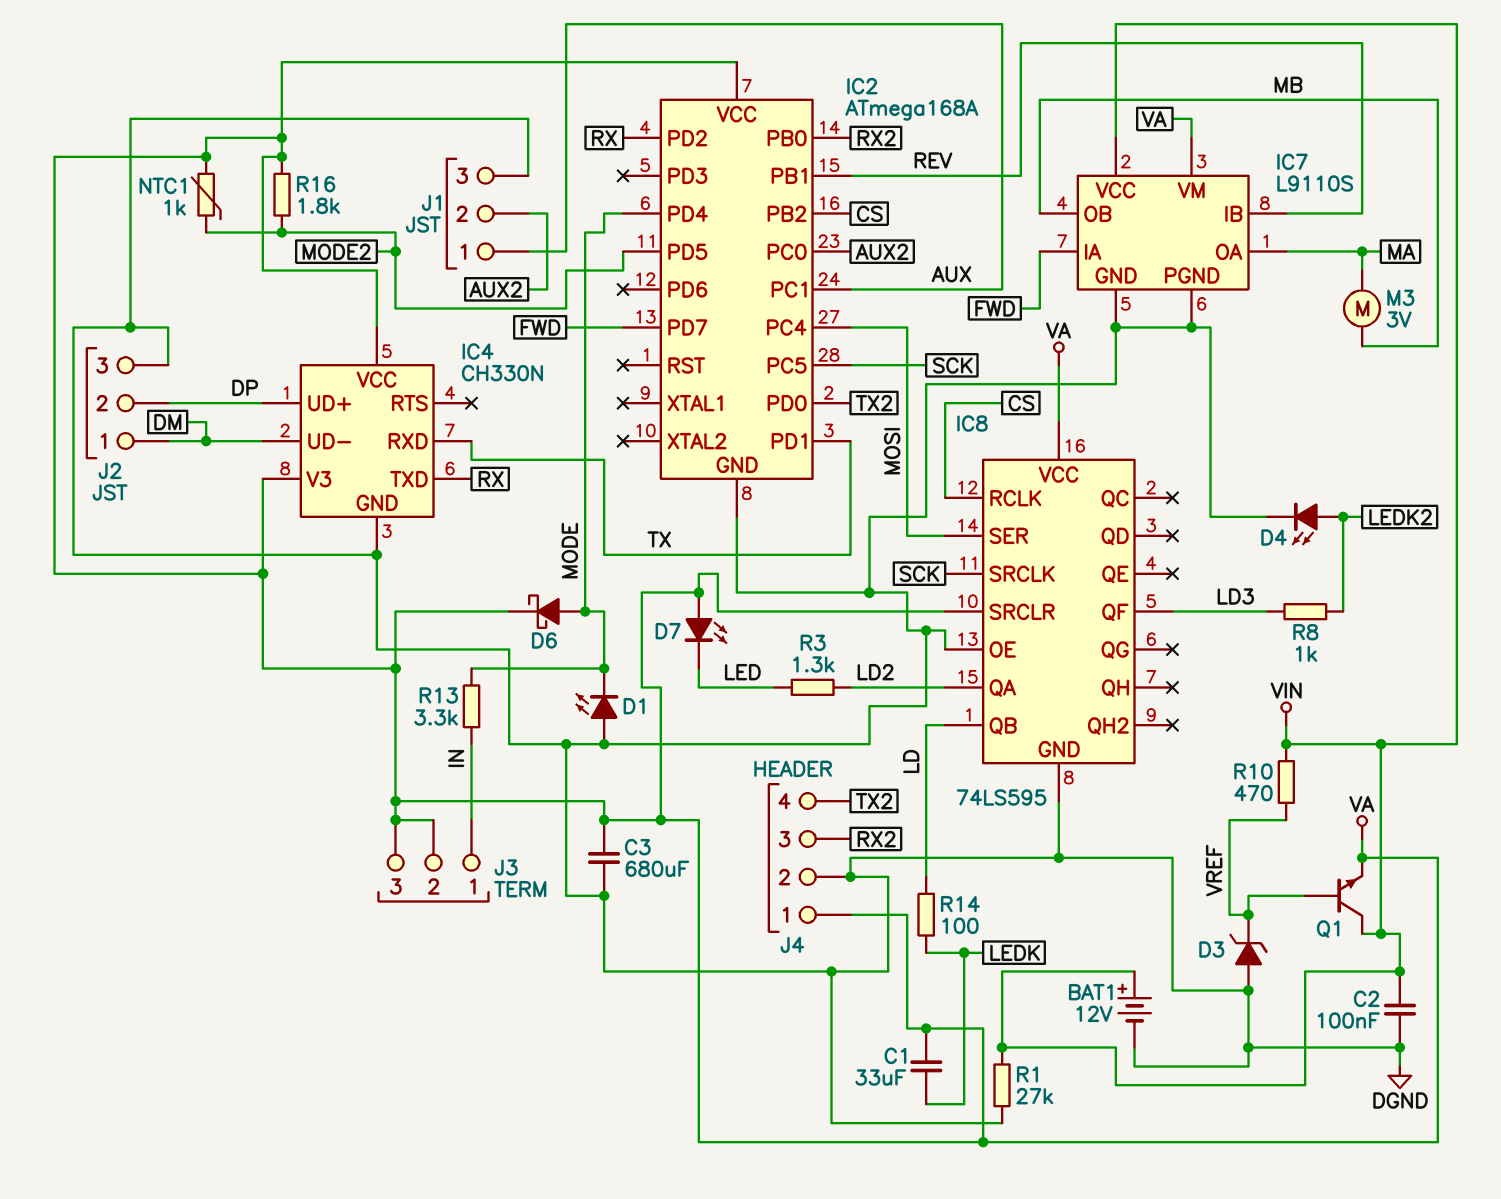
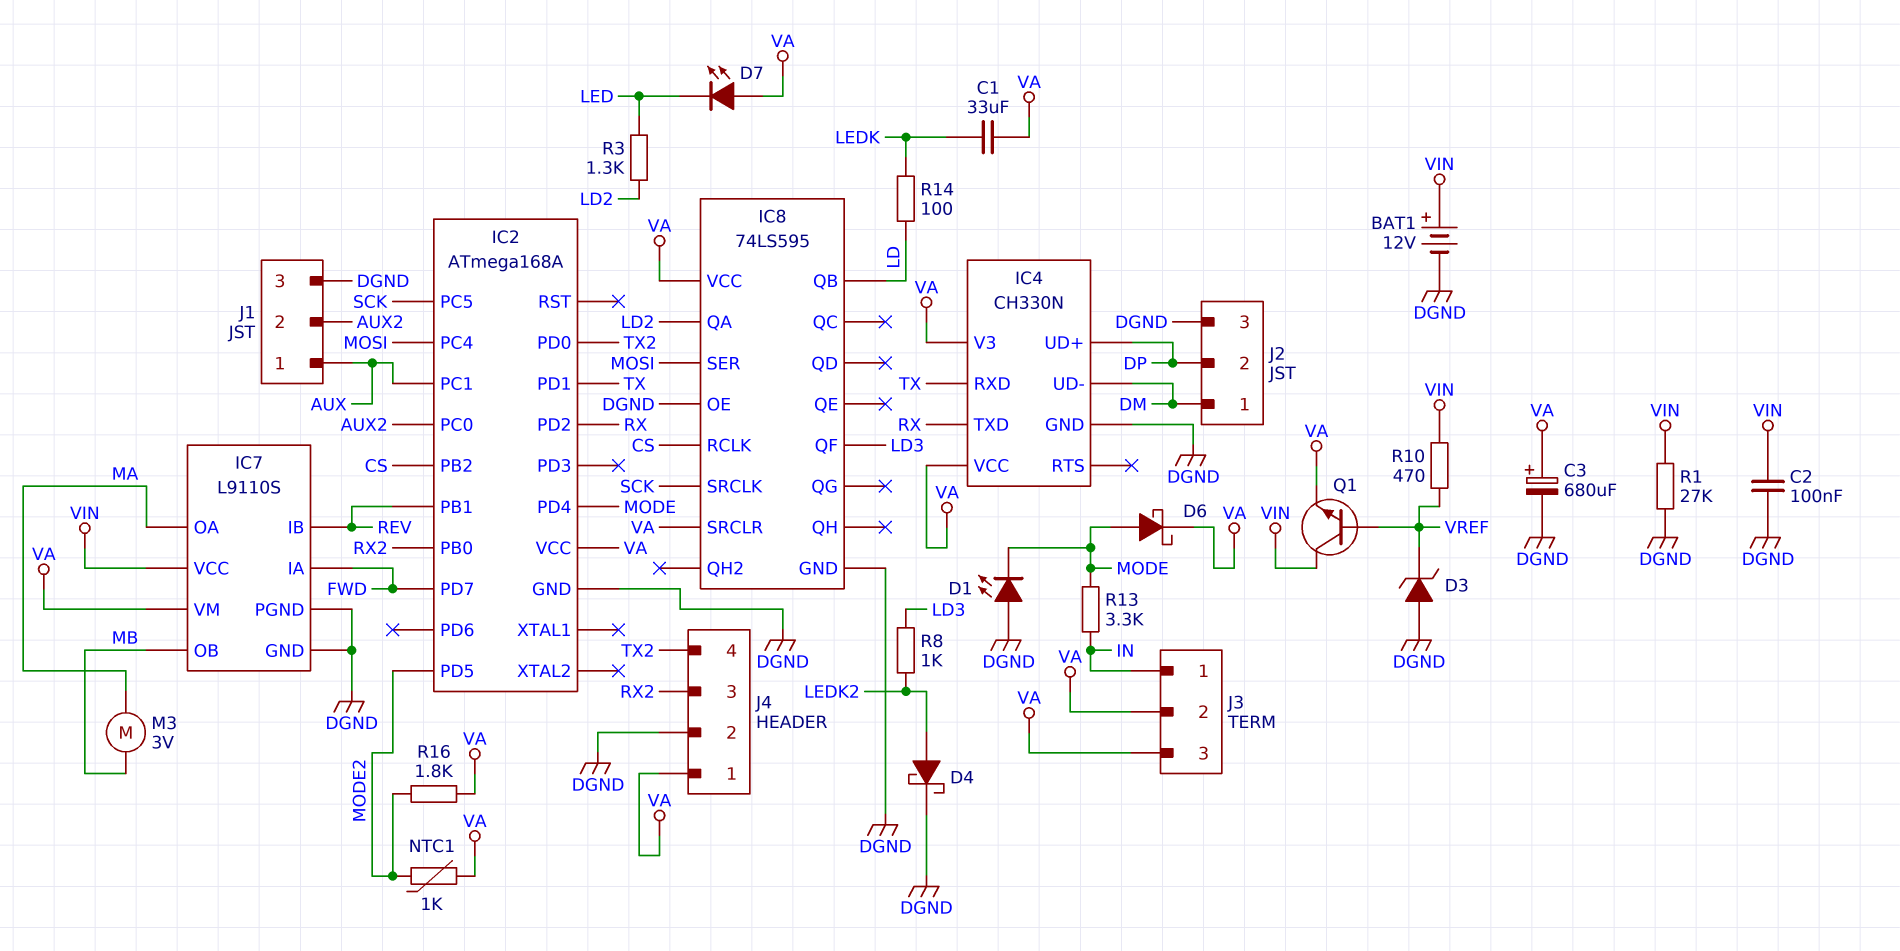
C3: 680uF (DGND, VA) -> 680uF (plus VA, minus DGND)
D4: LED (A LEDK2, K DGND) -> schottky (A LEDK2, K DGND)

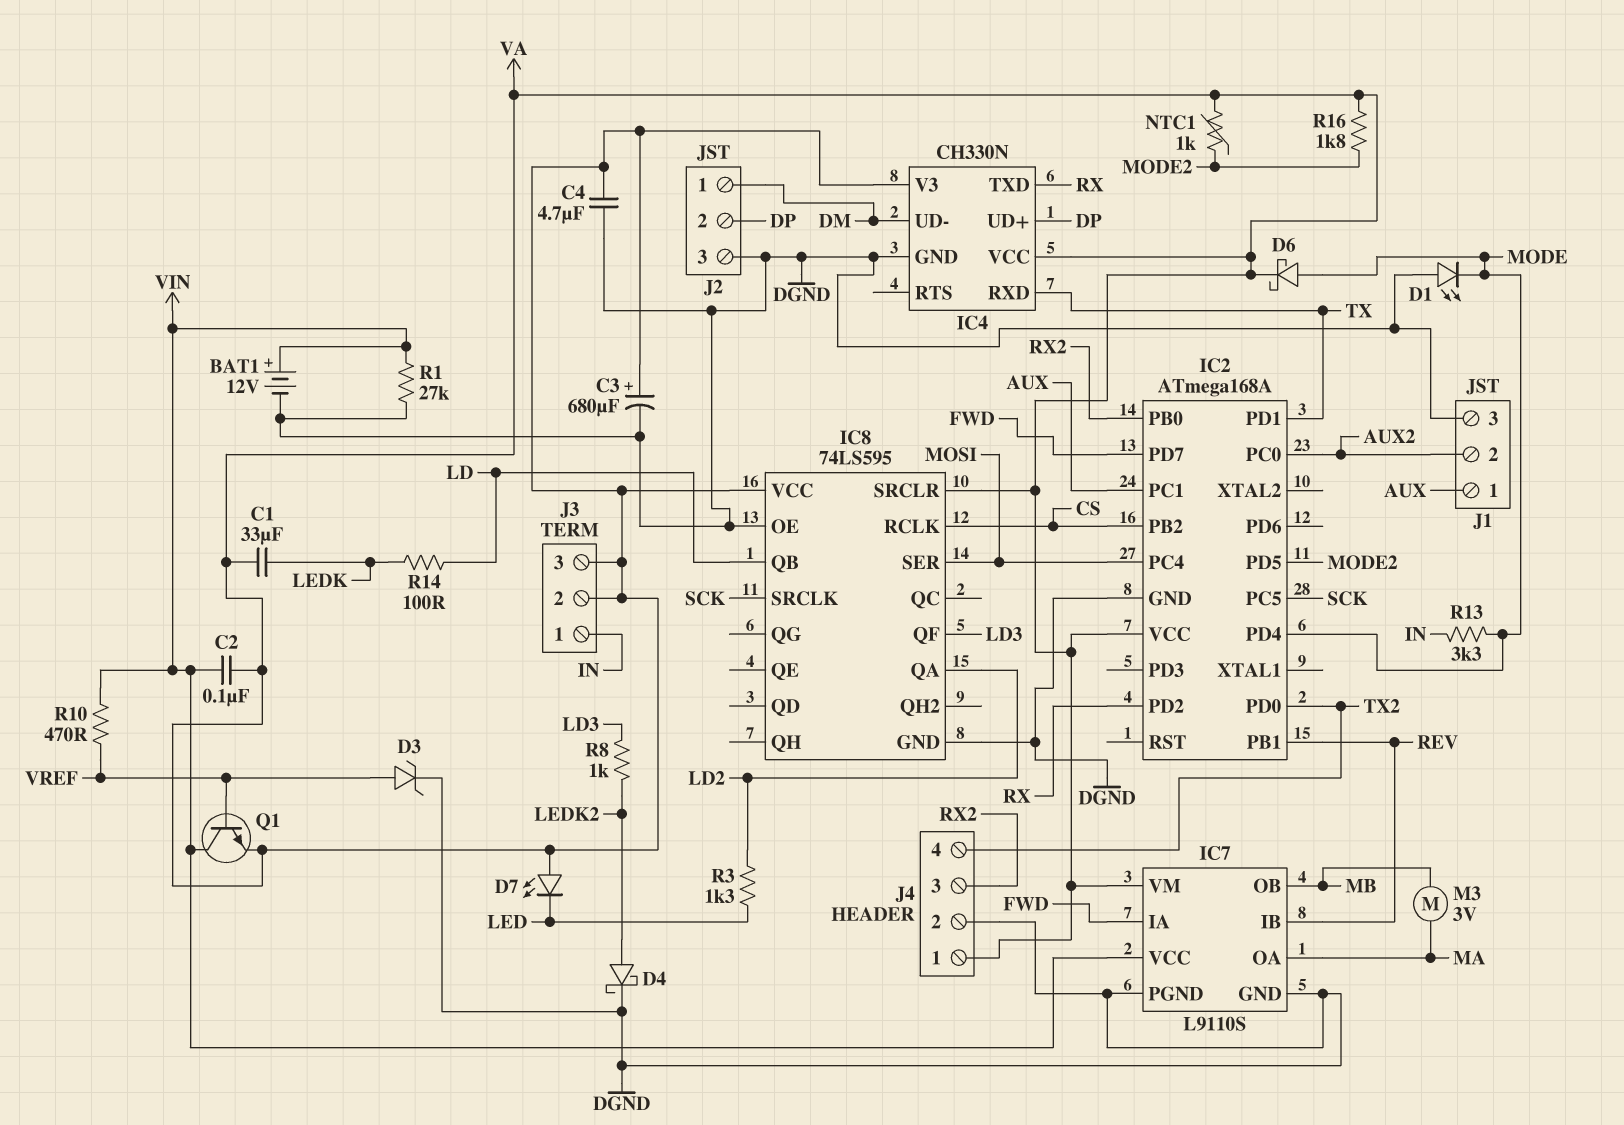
C2: 100nF (DGND, VIN) -> 100nF (VA, VIN)
C4: none -> 4.7uF (DGND, VA)
D3: zener (A DGND, K VREF) -> zener (A VREF, K DGND)

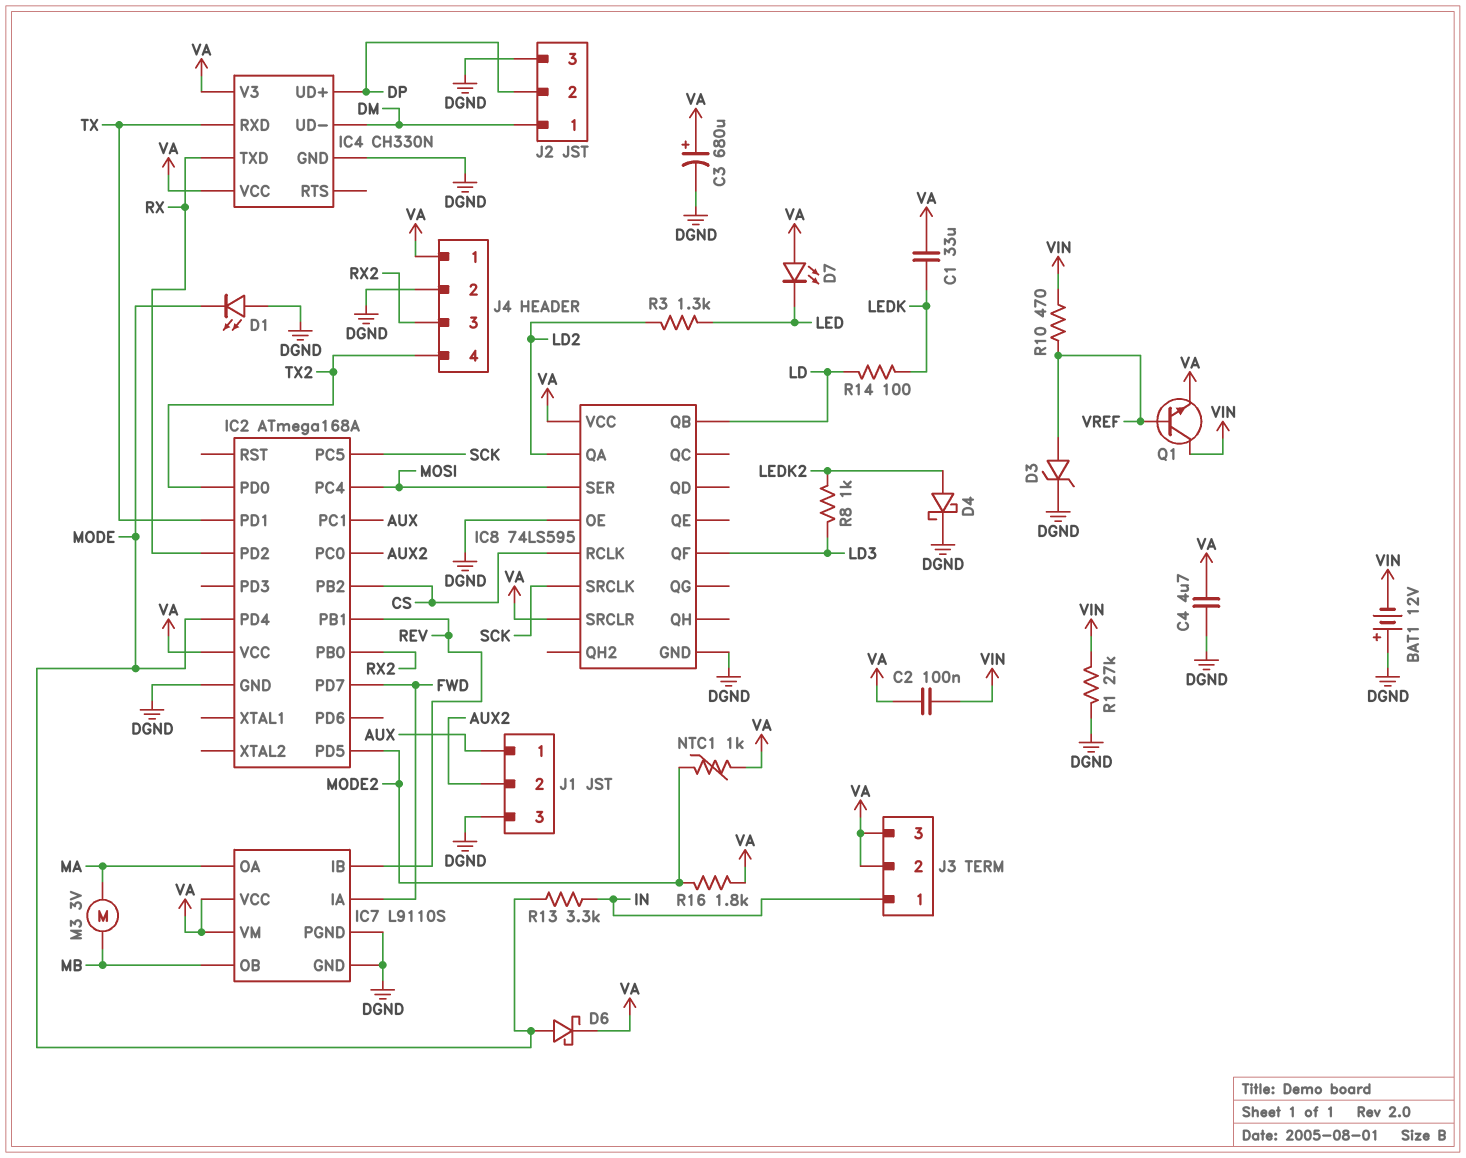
BAT1: 12V (plus VIN, minus DGND) -> 12V (plus DGND, minus VIN)
IC7 pin VCC: VIN -> VA

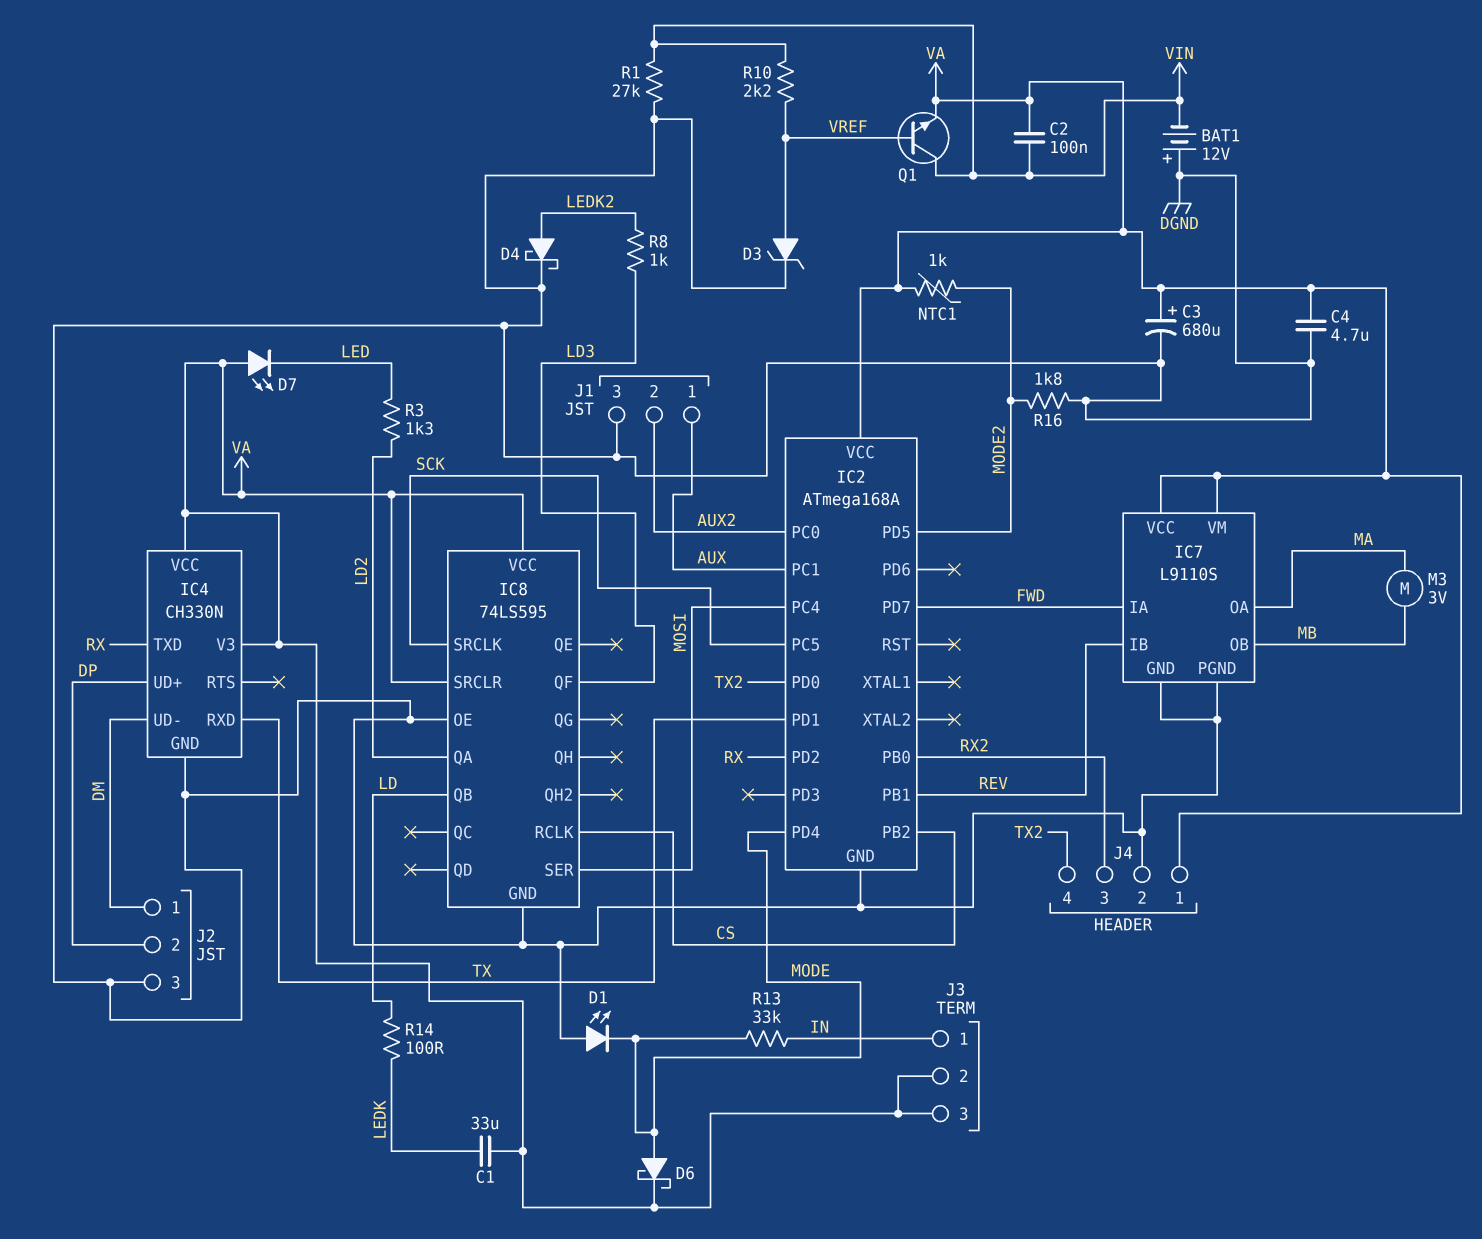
R10: 470 (VIN, VREF) -> 2.2k (VIN, VREF)
R13: 3.3k (IN, MODE) -> 33k (IN, MODE)
R16: 1.8k (MODE2, VA) -> 1.8k (DGND, MODE2)

